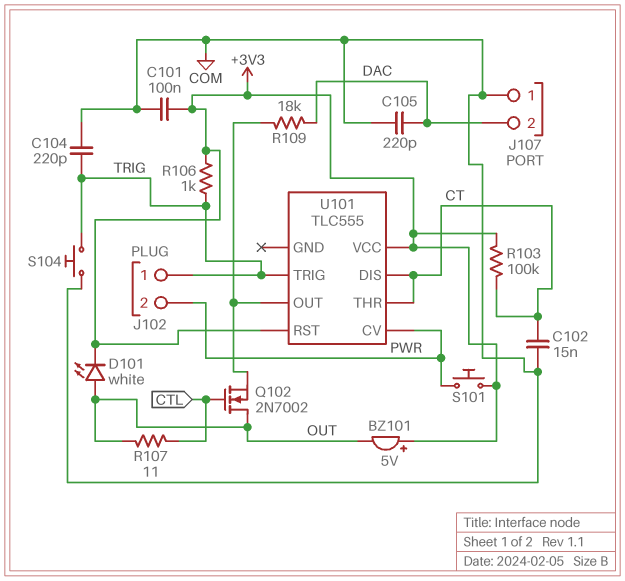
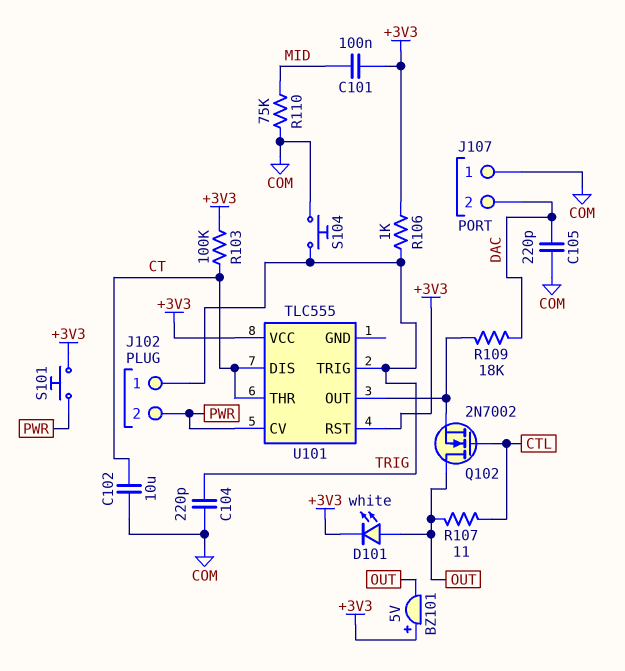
C101: 100nF (+3V3, COM) -> 100nF (+3V3, MID)
C102: 15nF (COM, CT) -> 10uF (COM, CT)
R110: none -> 75k (COM, MID)

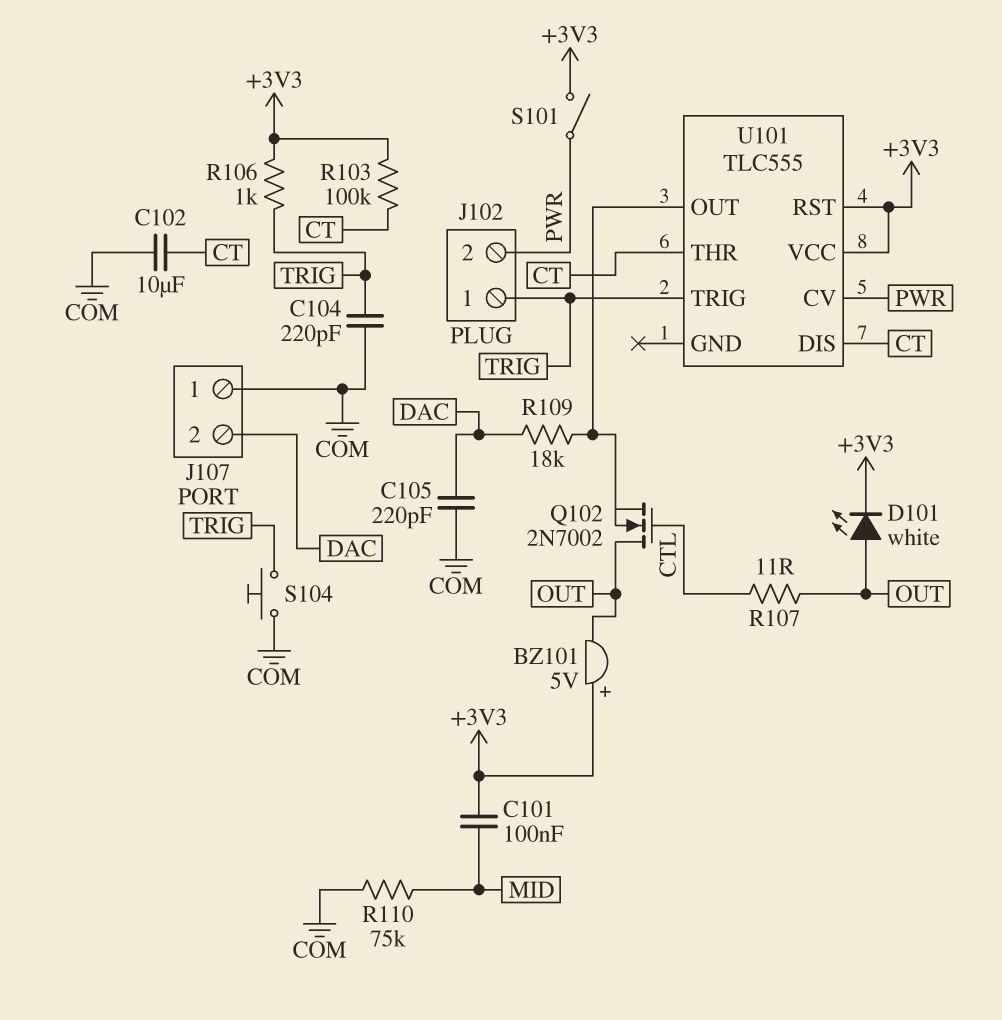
S101: button (+3V3, PWR) -> switch (+3V3, PWR)

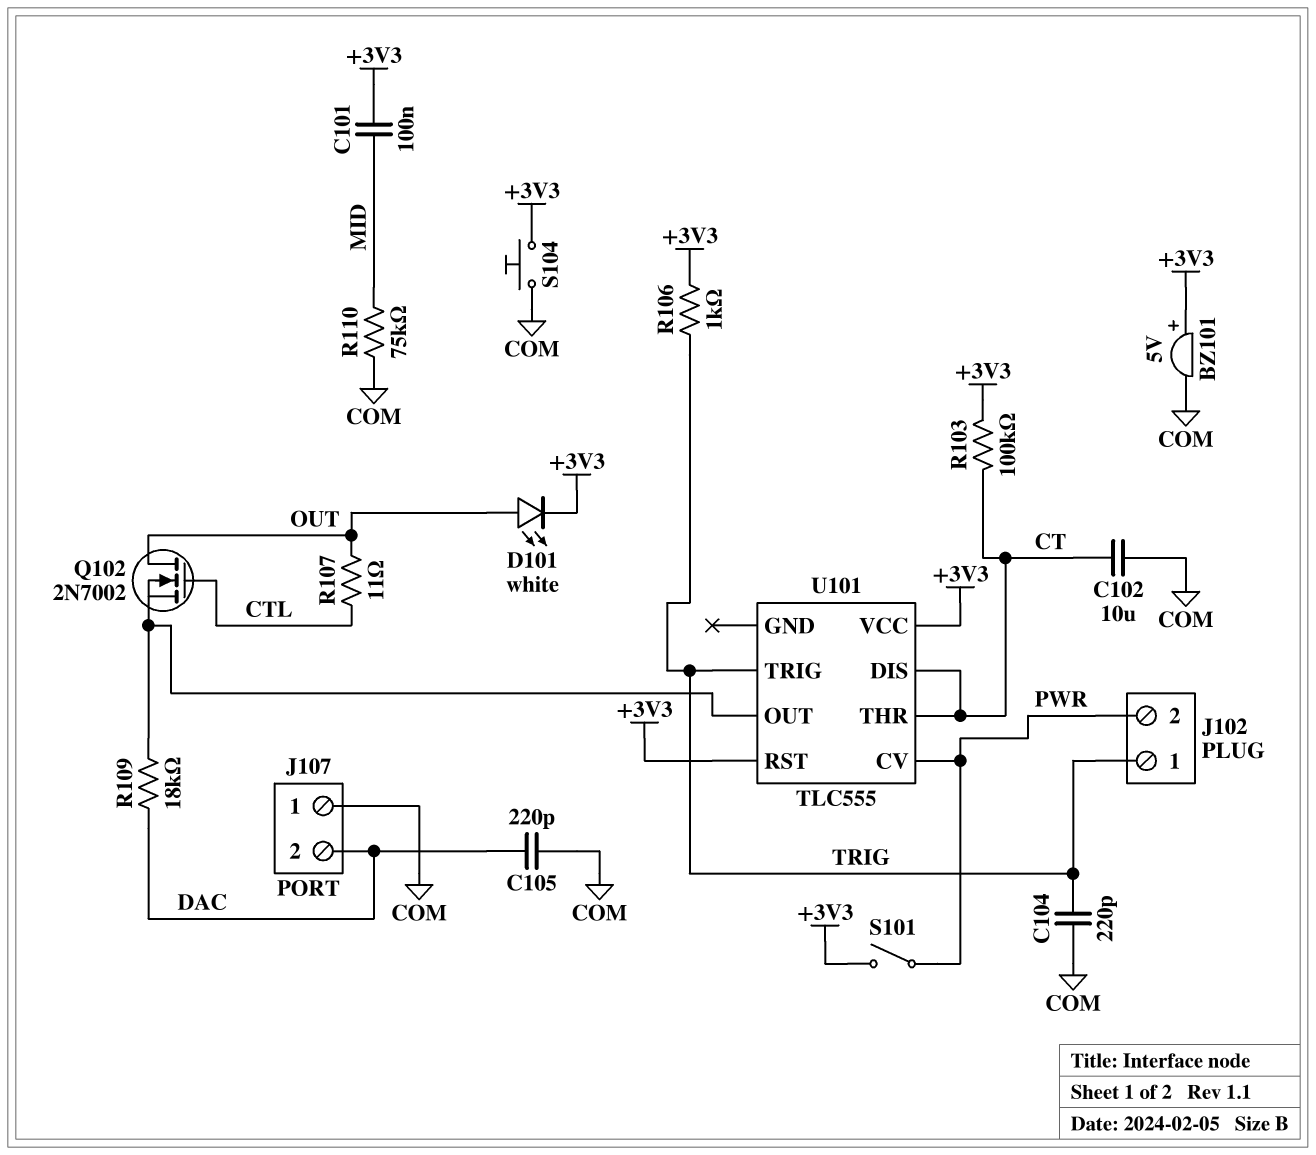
BZ101: buzzer 5V (plus +3V3, minus OUT) -> buzzer 5V (plus +3V3, minus COM)
S104: button (COM, TRIG) -> button (+3V3, COM)

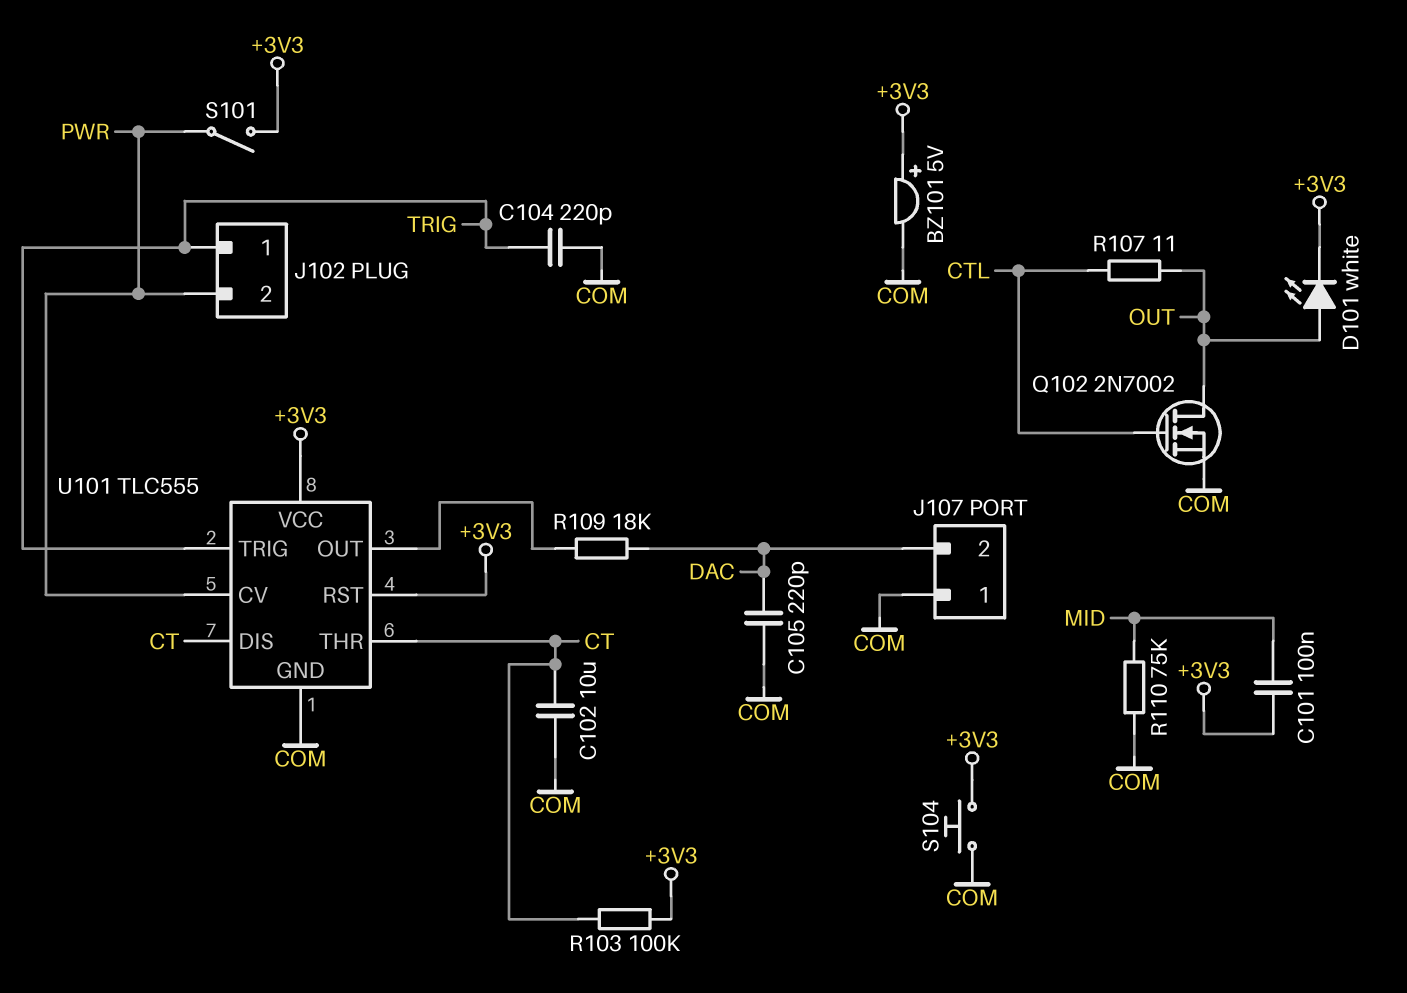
Q102: NMOS 2N7002 (G CTL, D OUT, S U101/OUT) -> NMOS 2N7002 (G CTL, D OUT, S COM)
R106: 1k (+3V3, TRIG) -> none
U101 pin GND: none -> COM

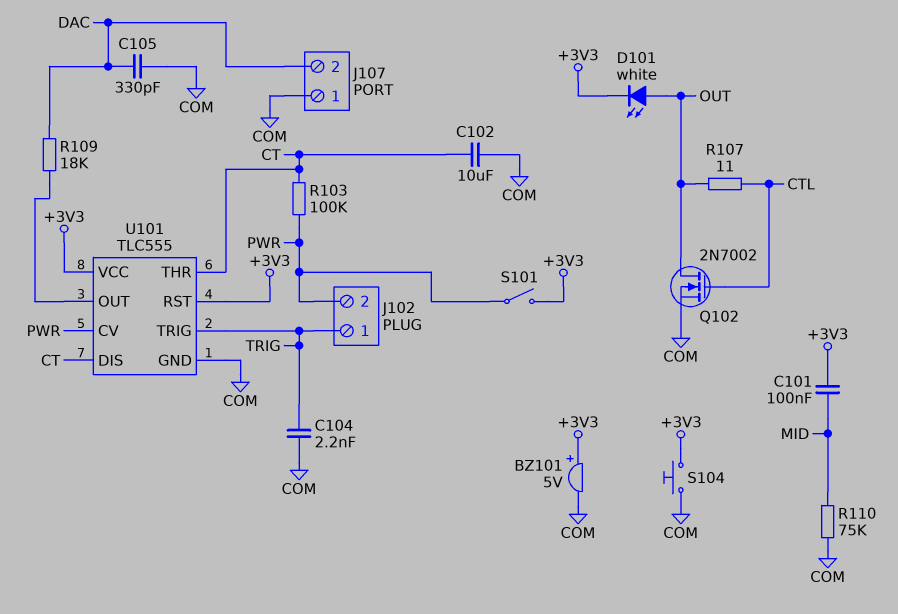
C104: 220pF (COM, TRIG) -> 2.2nF (COM, TRIG)
C105: 220pF (COM, DAC) -> 330pF (COM, DAC)
R103: 100k (+3V3, CT) -> 100k (CT, PWR)

